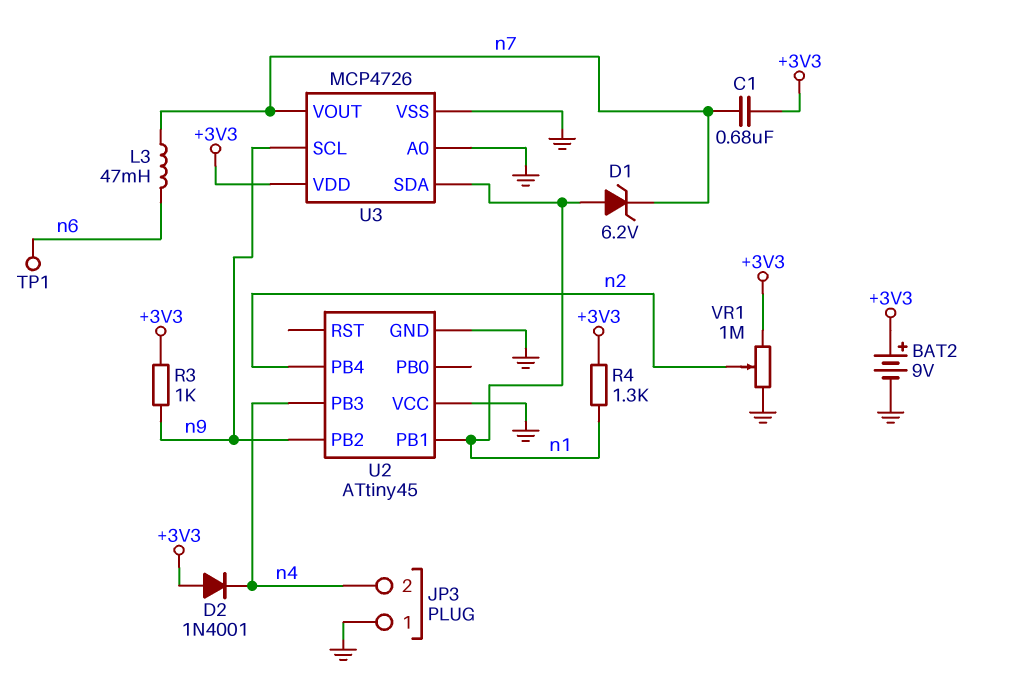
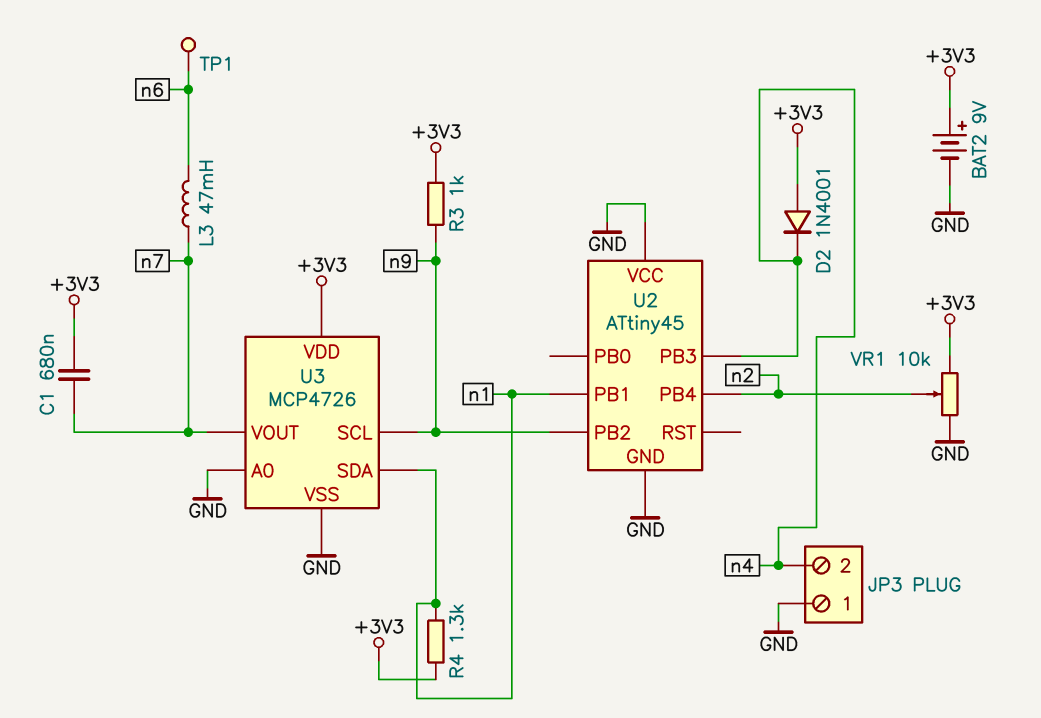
D1: zener 6.2V (A n1, K n7) -> none
VR1: 1M (+3V3, GND, wiper n2) -> 10k (+3V3, GND, wiper n2)

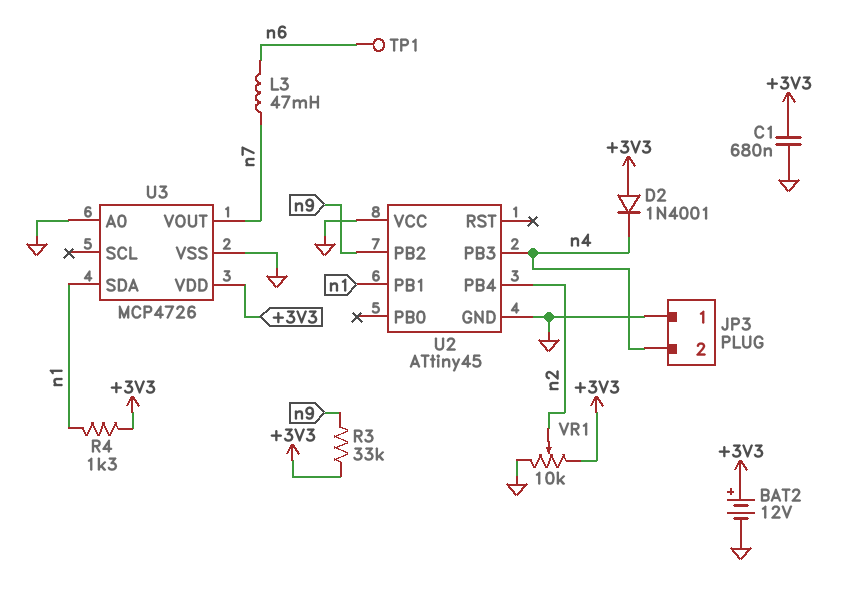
BAT2: 9V (plus +3V3, minus GND) -> 12V (plus +3V3, minus GND)
C1: 680nF (+3V3, n7) -> 680nF (+3V3, GND)
R3: 1k (+3V3, n9) -> 33k (+3V3, n9)
U3 pin SCL: n9 -> none

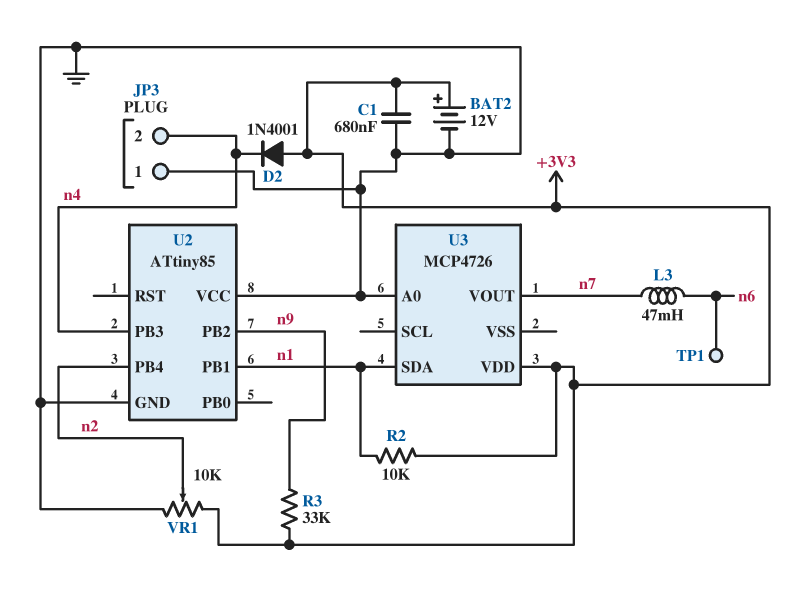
R2: none -> 10k (+3V3, n1)
R4: 1.3k (+3V3, n1) -> none
U2: ATtiny45 -> ATtiny85
U3 pin VSS: GND -> none

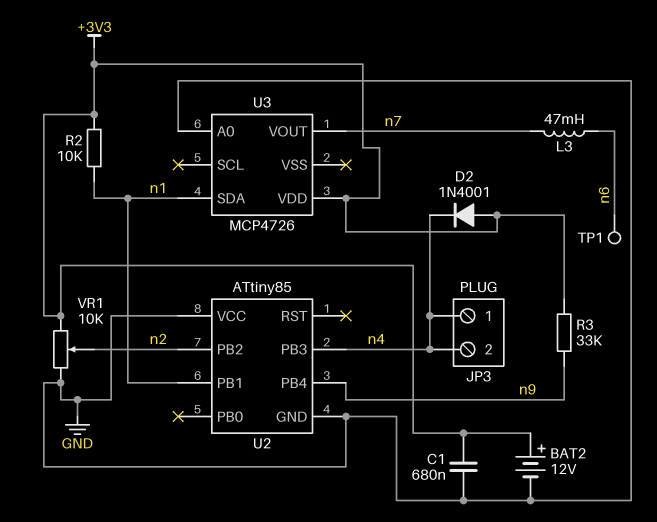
JP3 pin 1: GND -> n4
U2 pin PB2: n9 -> n2
U2 pin PB4: n2 -> n9

